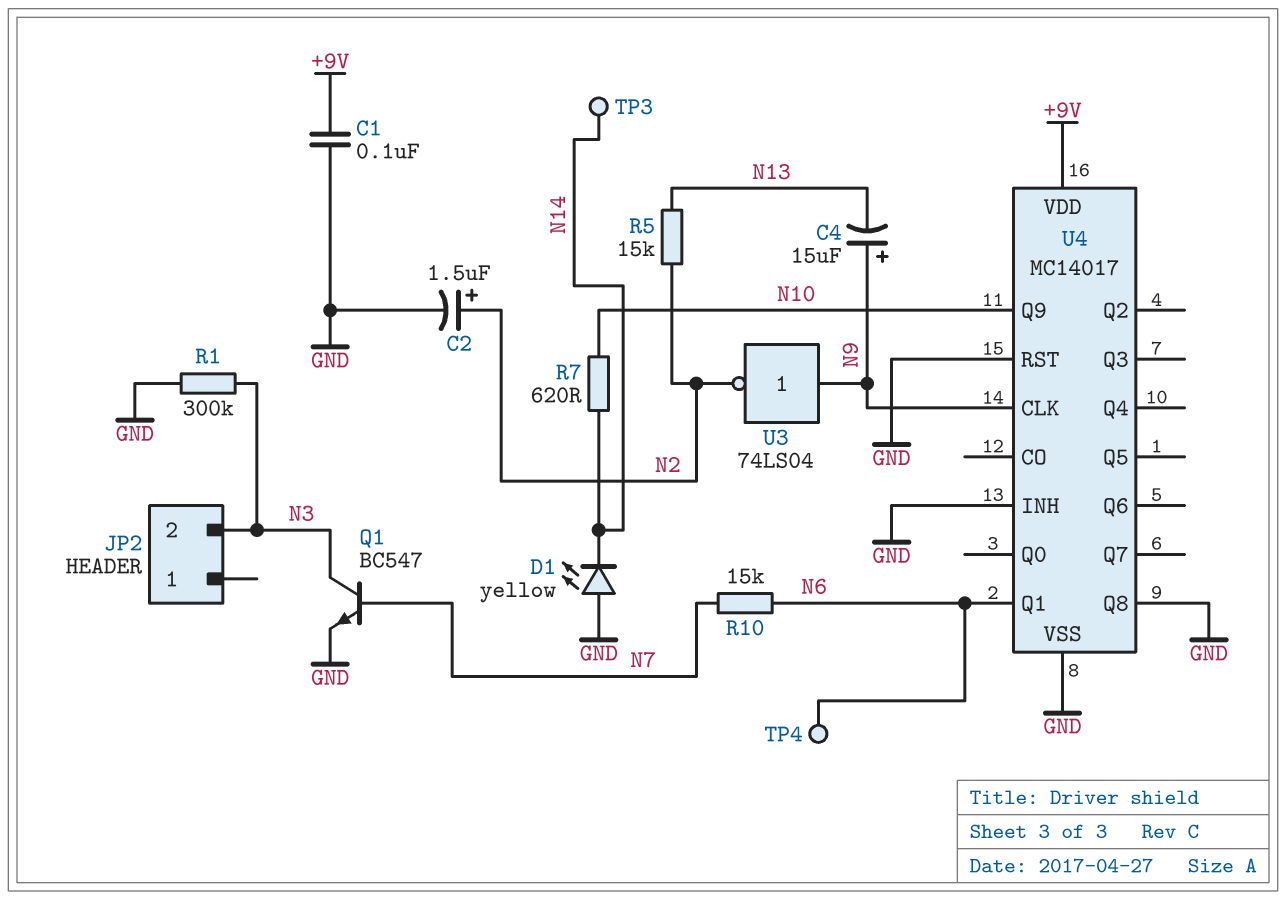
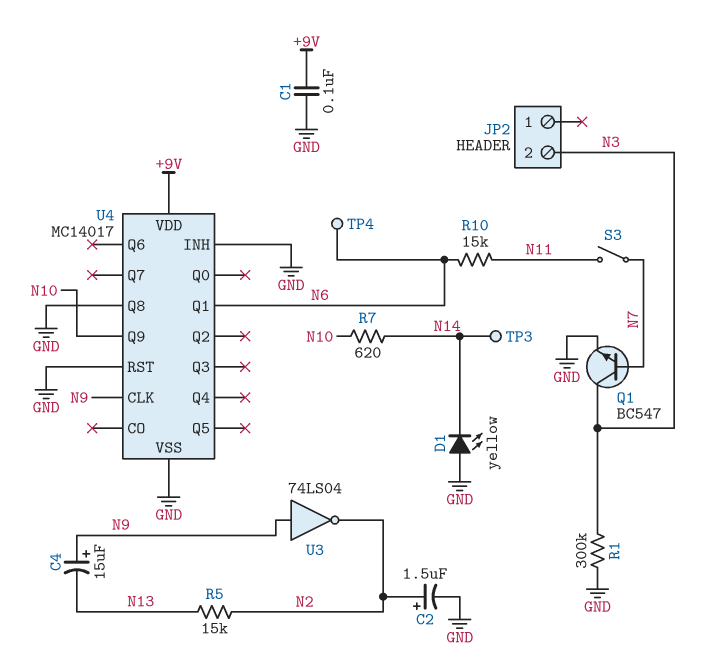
R10: 15k (N6, N7) -> 15k (N6, N11)
S3: none -> switch (N7, N11)

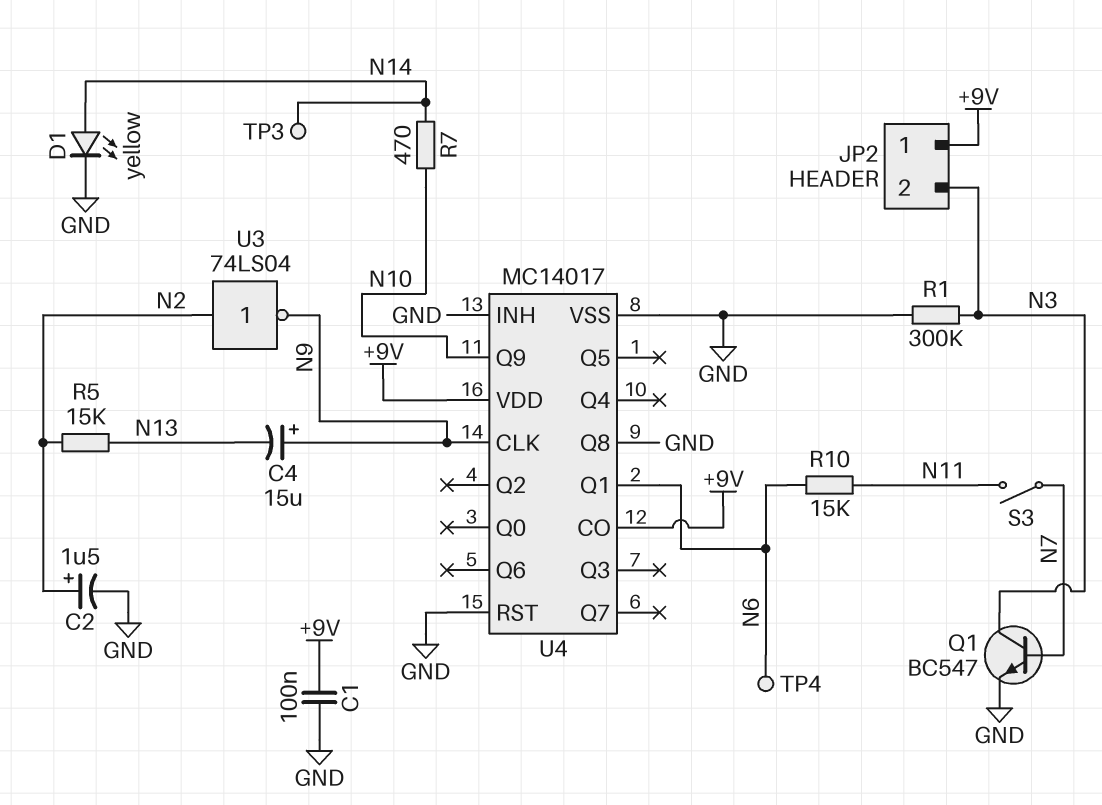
D1: LED yellow (A GND, K N14) -> LED yellow (A N14, K GND)
JP2 pin 1: none -> +9V
R7: 620 (N10, N14) -> 470 (N10, N14)
U3: NOT 74LS04 (in N9, out N2) -> NOT 74LS04 (in N2, out N9)
U4 pin CO: none -> +9V

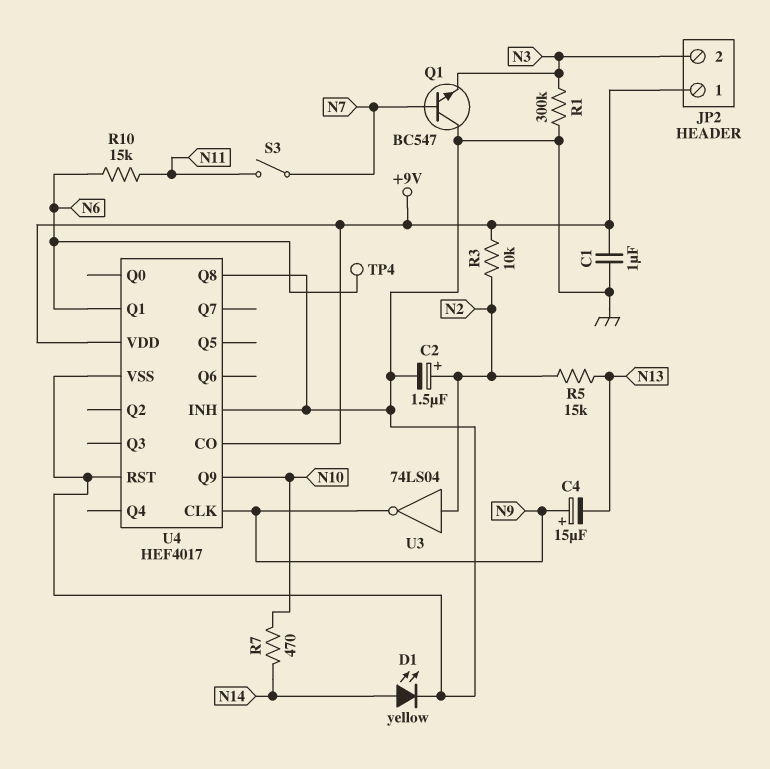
C1: 100nF (+9V, GND) -> 1uF (+9V, GND)
Q1: NPN BC547 (B N7, C N3, E GND) -> NPN BC547 (B N7, C GND, E N3)
R3: none -> 10k (+9V, N2)
TP3: test point (N14) -> none
U4: MC14017 -> HEF4017

